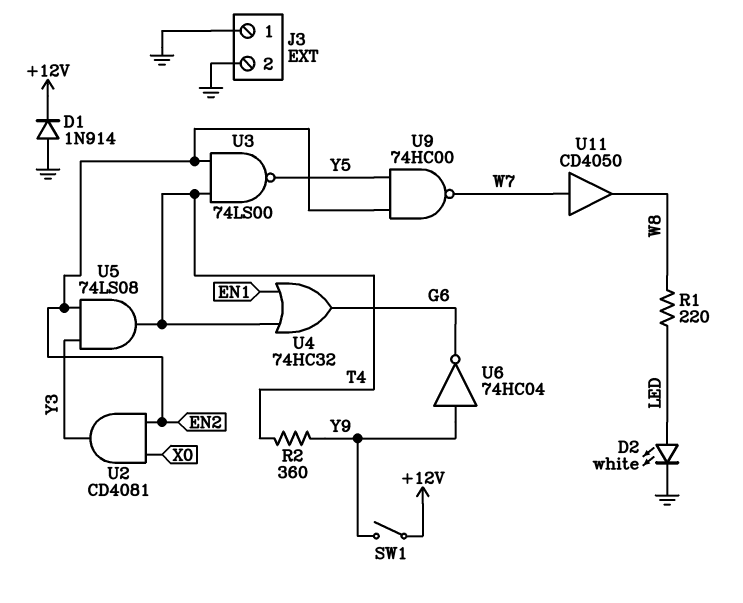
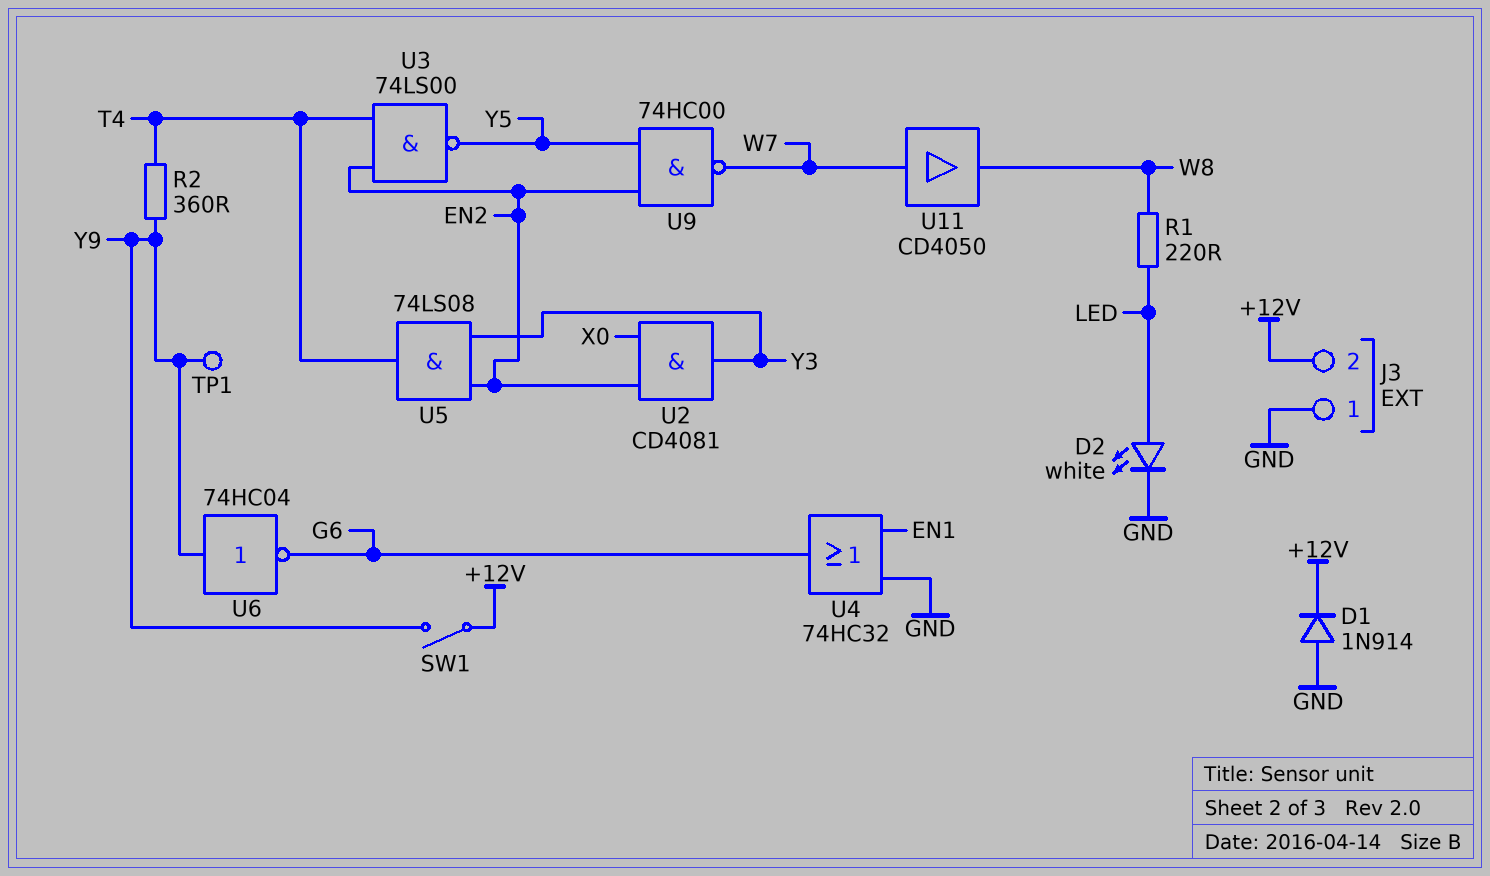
J3 pin 2: GND -> +12V
TP1: none -> test point (Y9)
U4: OR 74HC32 (in EN1, in T4, out G6) -> OR 74HC32 (in EN1, in GND, out G6)

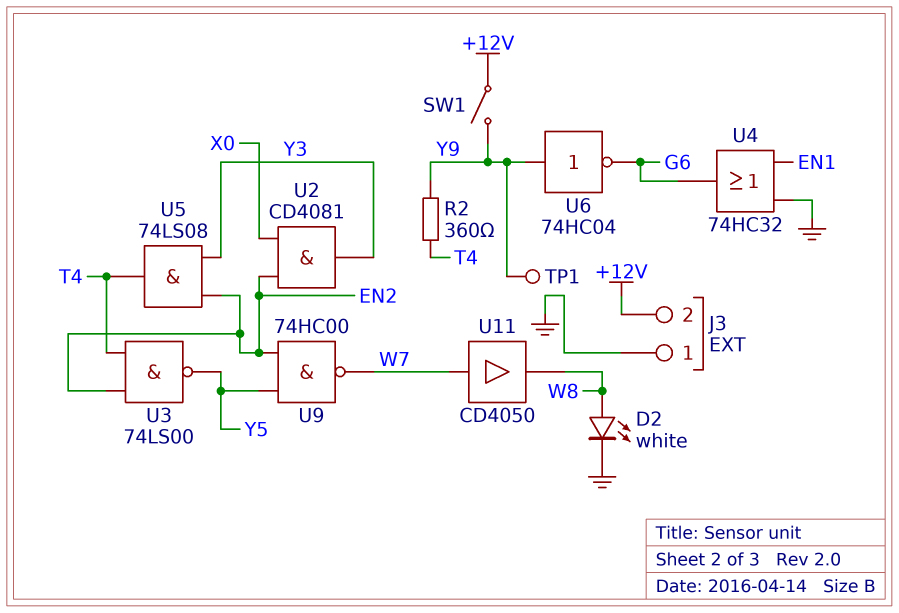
D1: diode 1N914 (A GND, K +12V) -> none
D2: LED white (A LED, K GND) -> LED white (A W8, K GND)
R1: 220 (LED, W8) -> none

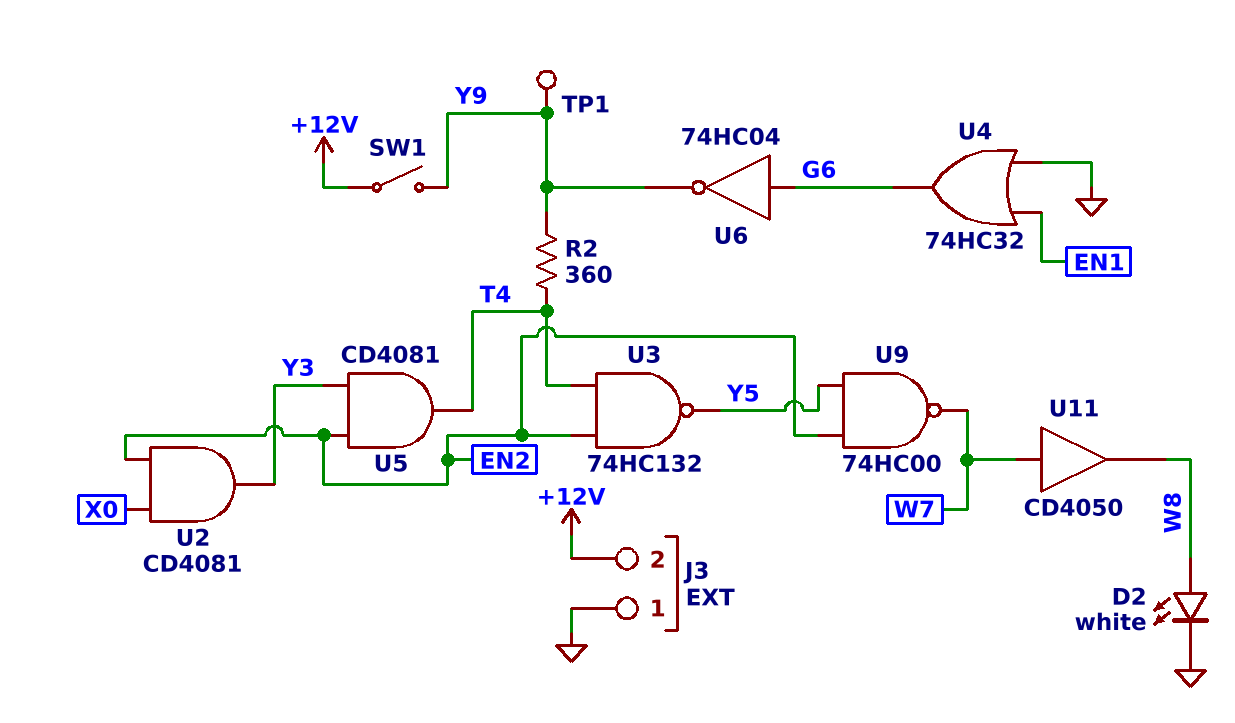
U3: NAND 74LS00 (in EN2, in T4, out Y5) -> NAND 74HC132 (in EN2, in T4, out Y5)
U5: AND 74LS08 (in EN2, in Y3, out T4) -> AND CD4081 (in EN2, in Y3, out T4)
U6: NOT 74HC04 (in Y9, out G6) -> NOT 74HC04 (in G6, out Y9)

